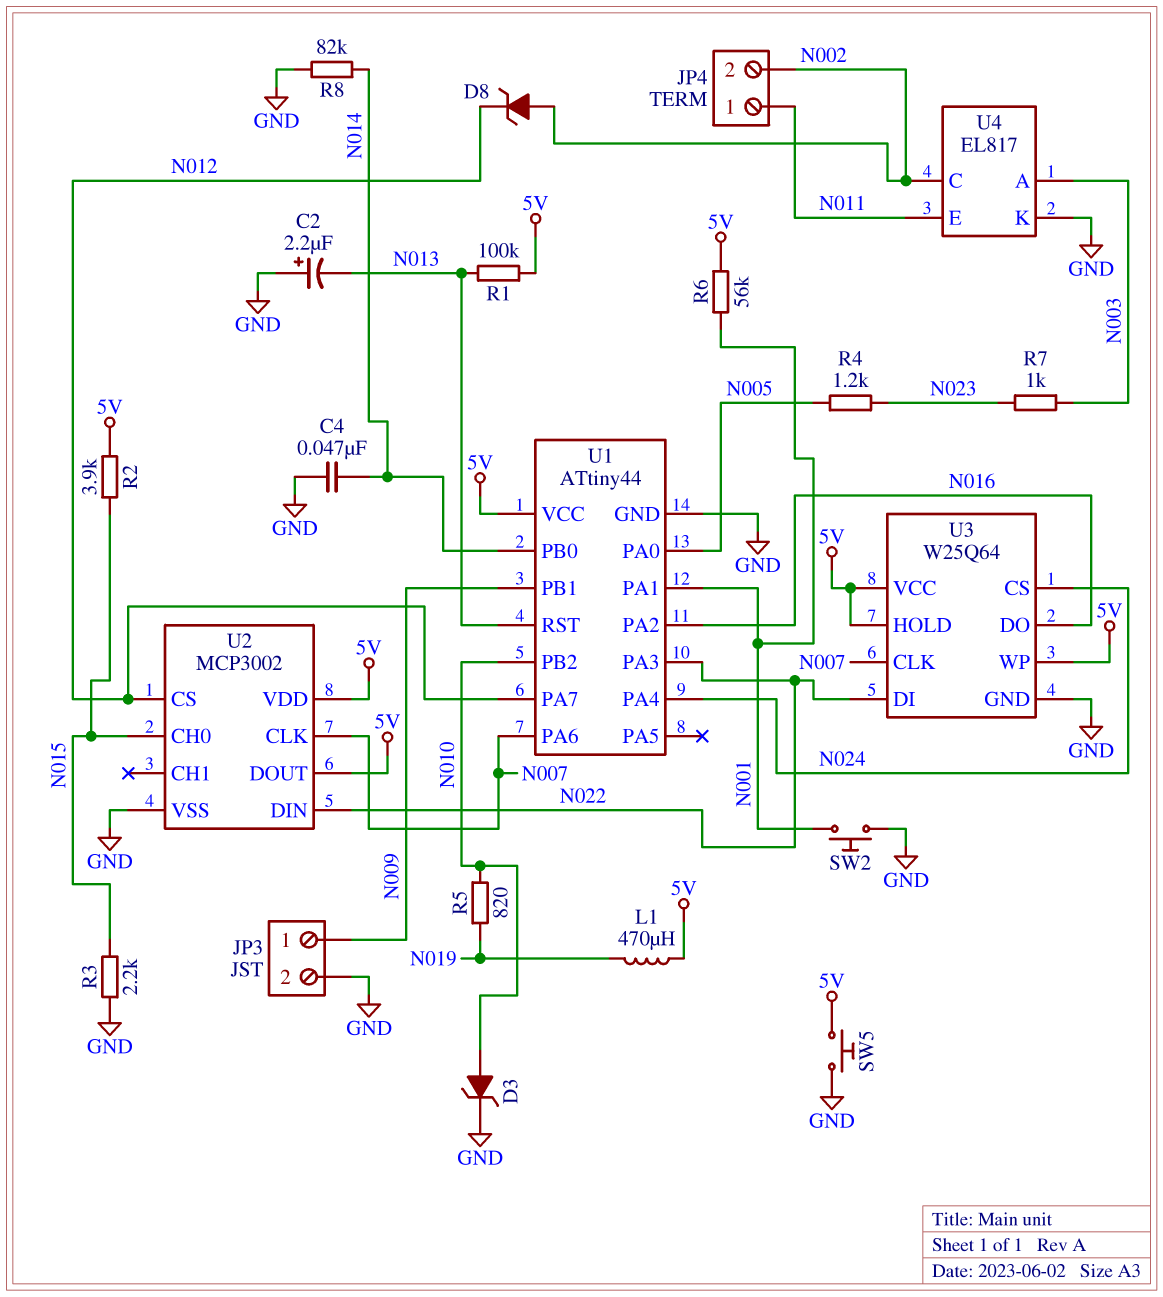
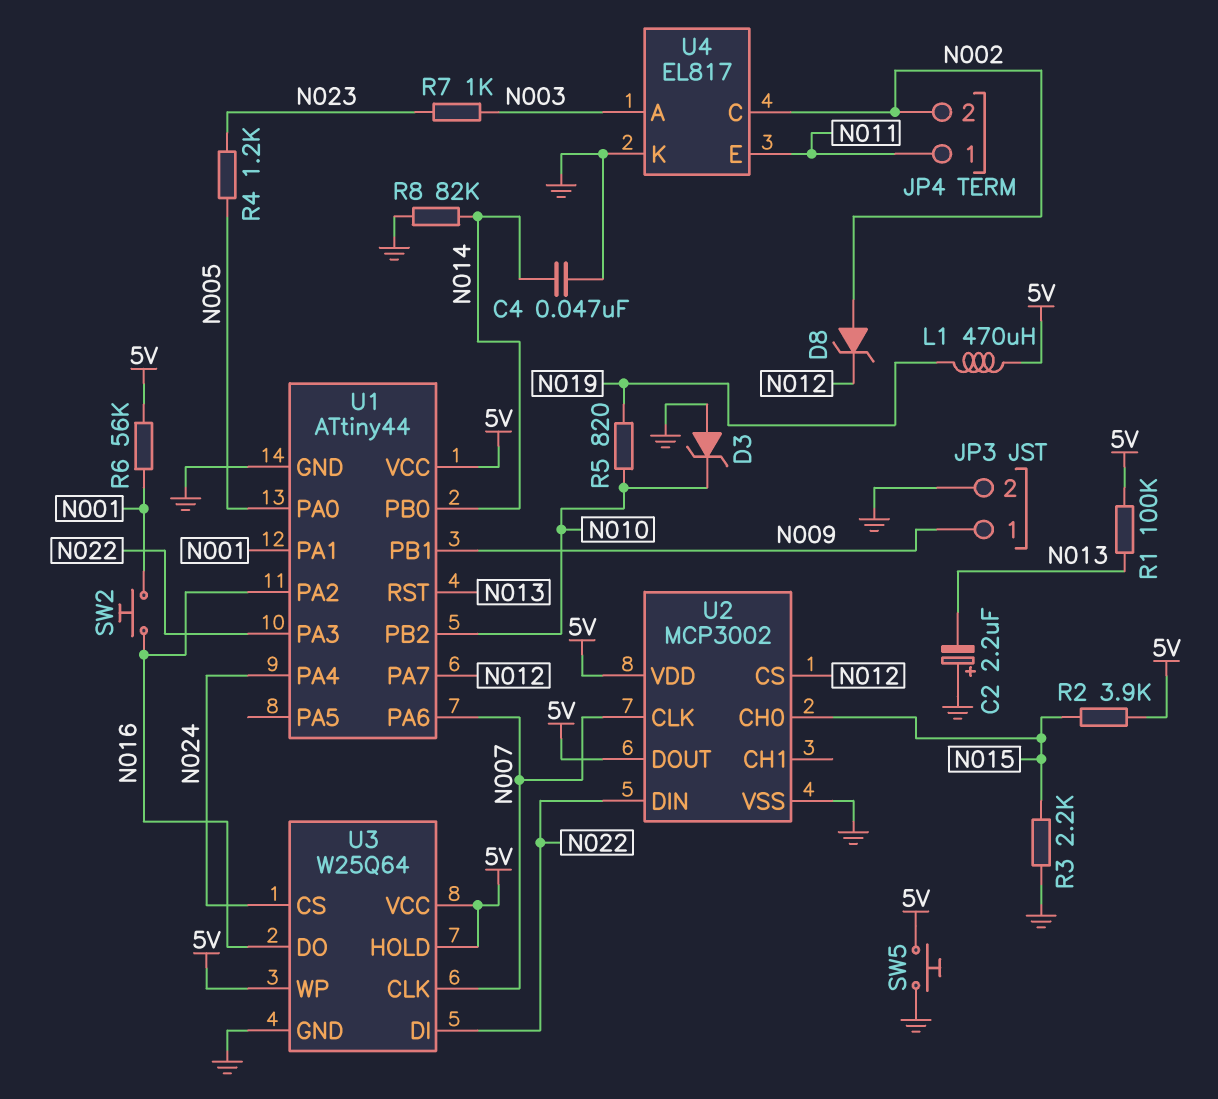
D3: zener (A N010, K GND) -> zener (A GND, K N010)
SW2: button (GND, N001) -> button (N001, N016)

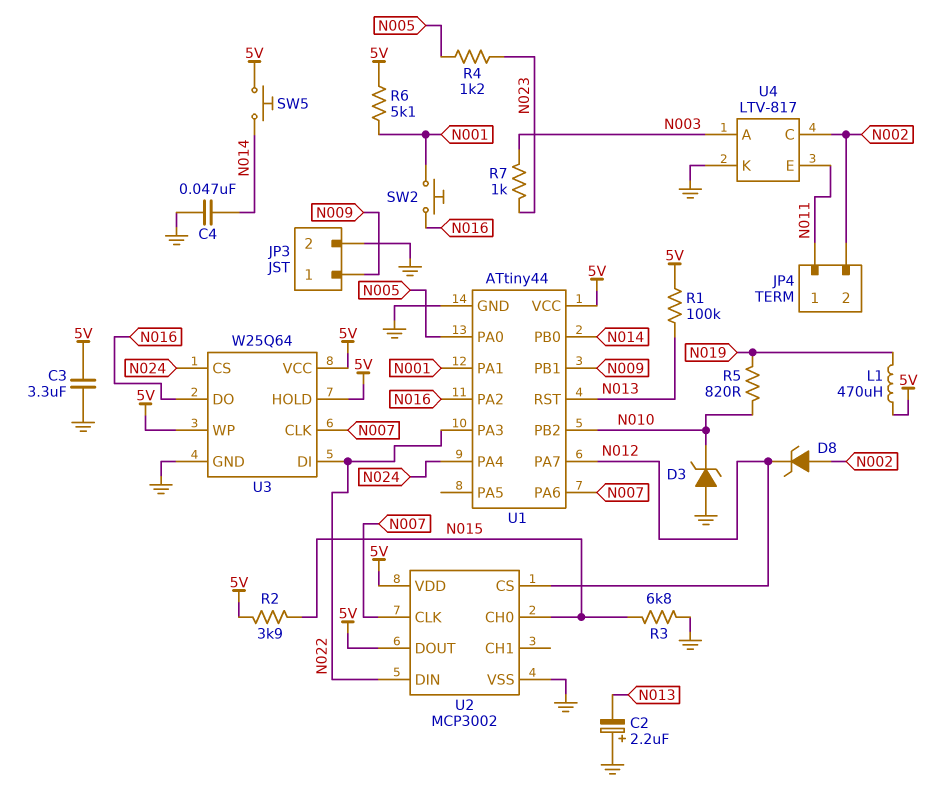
C3: none -> 3.3uF (5V, GND)
R3: 2.2k (GND, N015) -> 6.8k (GND, N015)
R6: 56k (5V, N001) -> 5.1k (5V, N001)
R8: 82k (GND, N014) -> none
SW5: button (5V, GND) -> button (5V, N014)
U4: EL817 -> LTV-817

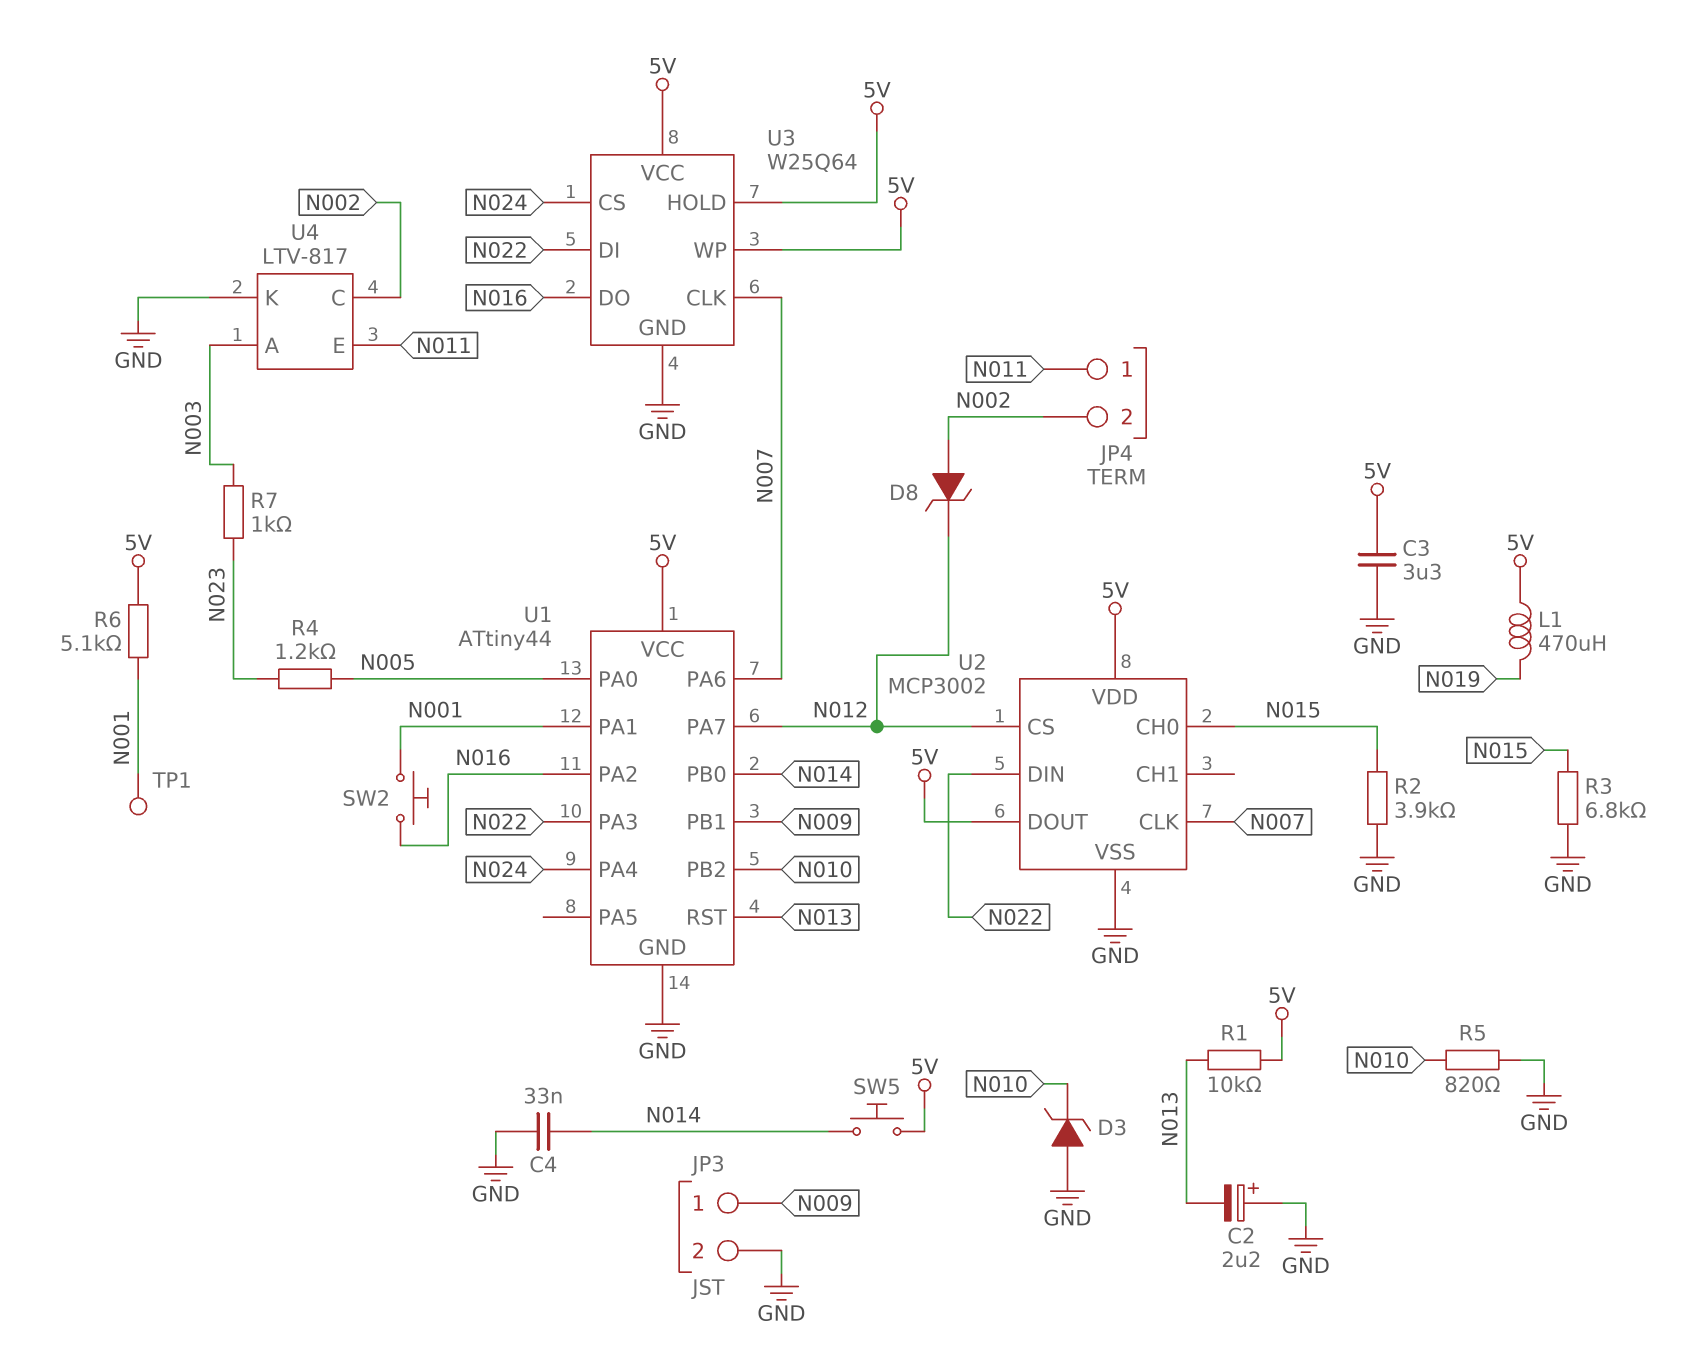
C4: 47nF (GND, N014) -> 33nF (GND, N014)
R1: 100k (5V, N013) -> 10k (5V, N013)
R2: 3.9k (5V, N015) -> 3.9k (GND, N015)
R5: 820 (N010, N019) -> 820 (GND, N010)
TP1: none -> test point (N001)

